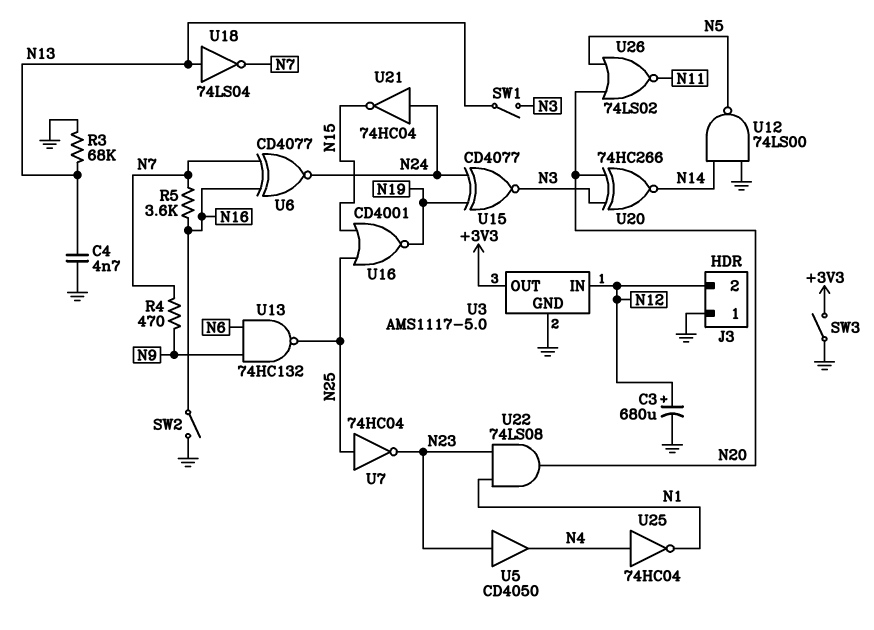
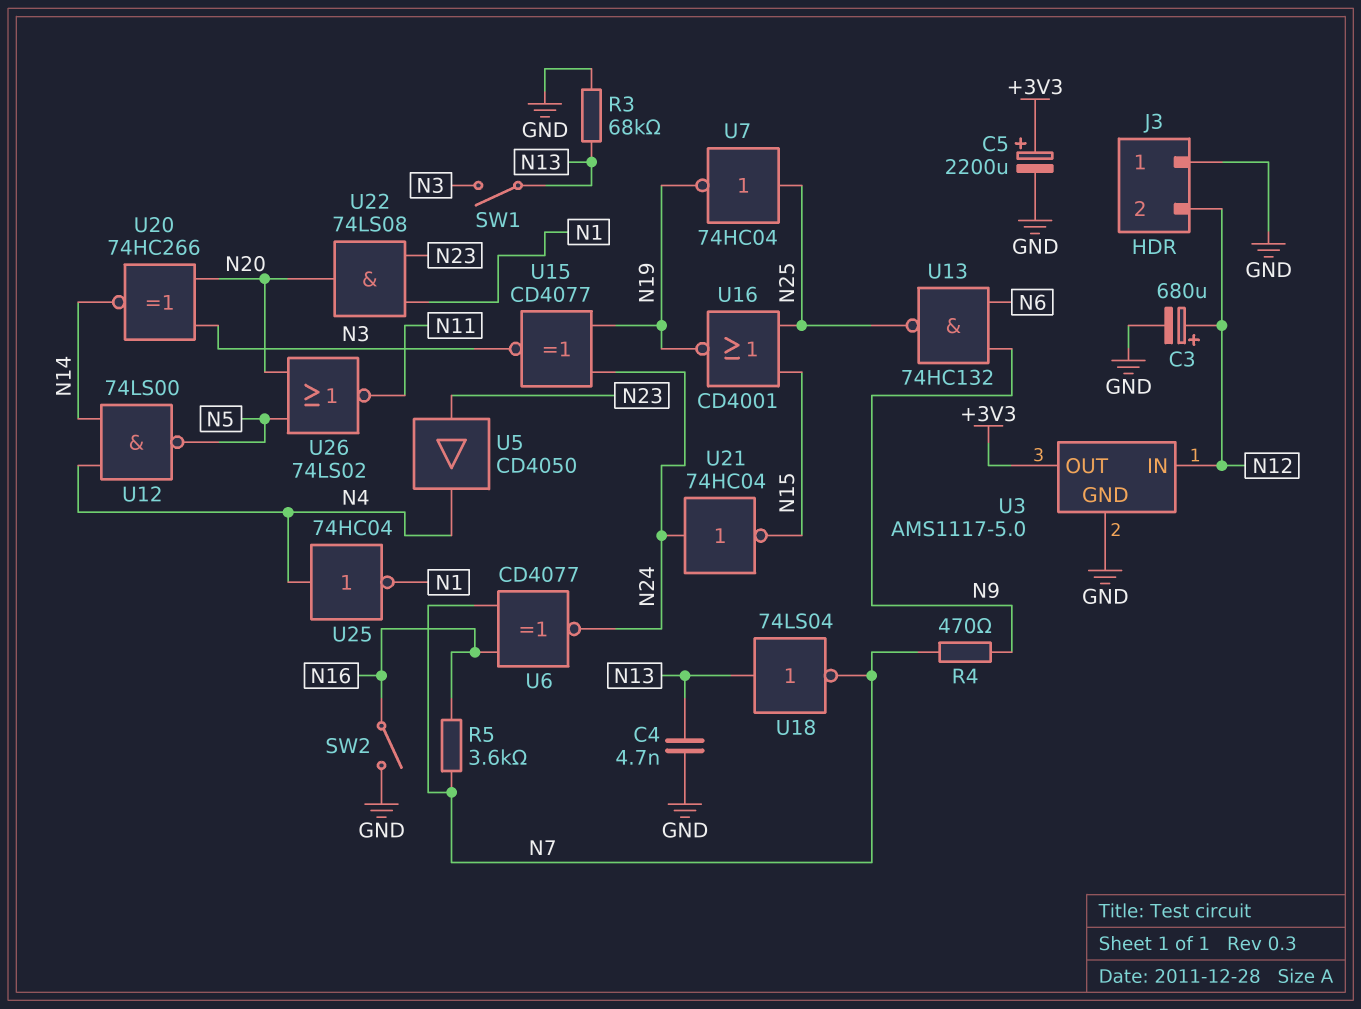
C5: none -> 2200uF (plus +3V3, minus GND)
SW3: switch (+3V3, GND) -> none
U7: NOT 74HC04 (in N25, out N23) -> NOT 74HC04 (in N25, out N19)
U12: NAND 74LS00 (in GND, in N14, out N5) -> NAND 74LS00 (in N4, in N14, out N5)

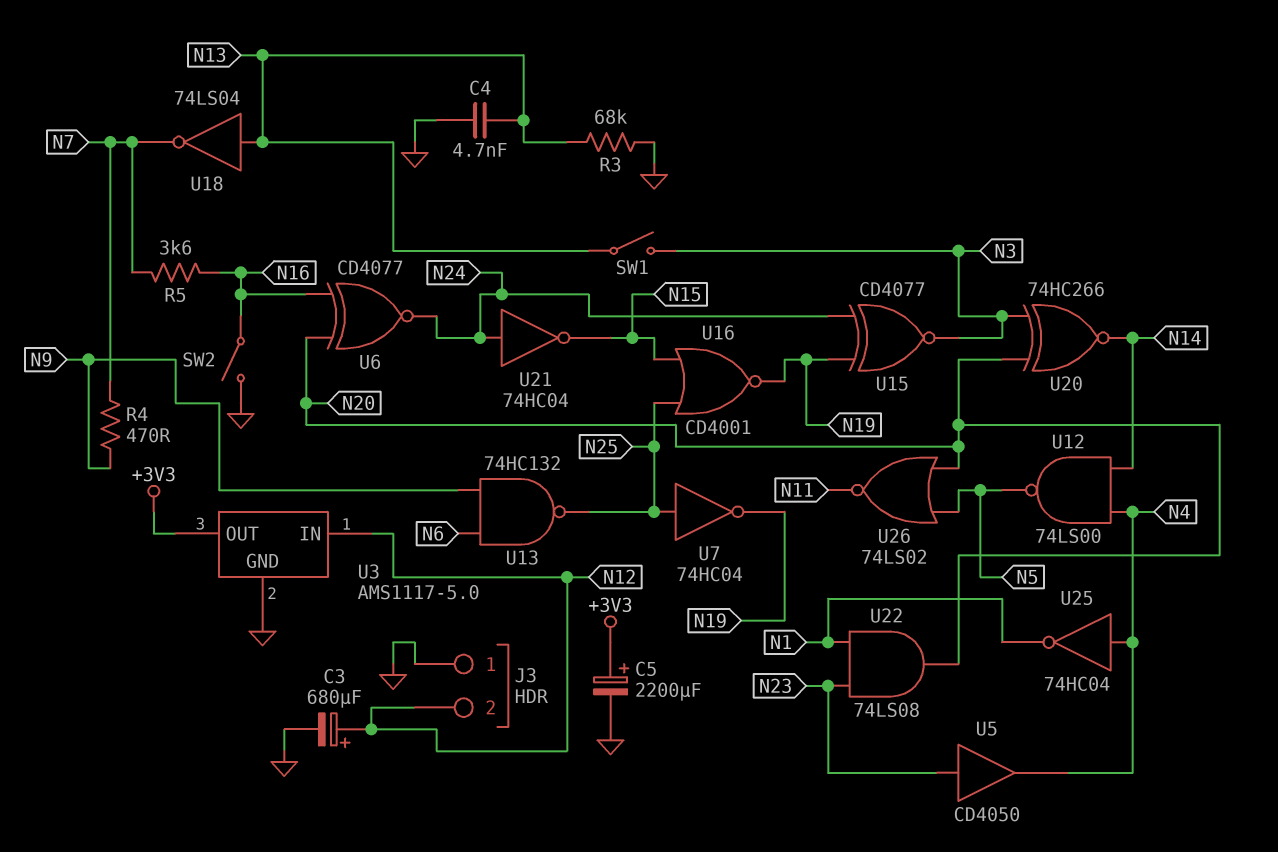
U6: XNOR CD4077 (in N7, in N16, out N24) -> XNOR CD4077 (in N16, in N20, out N24)

